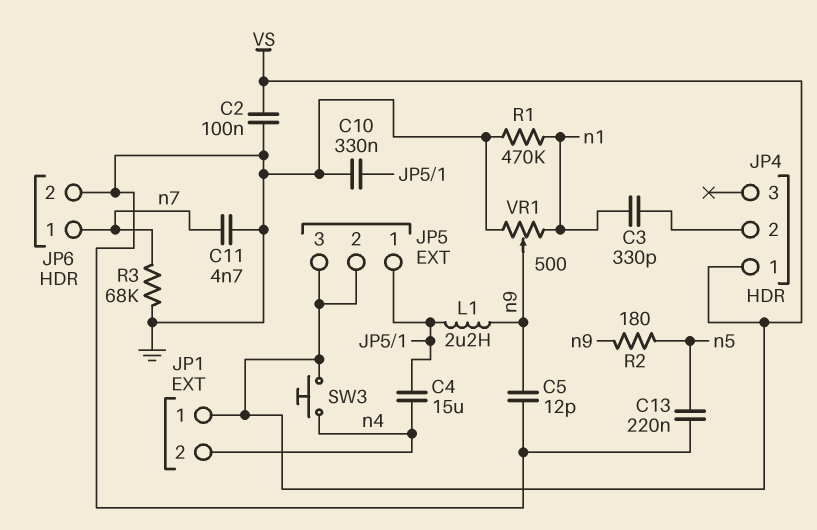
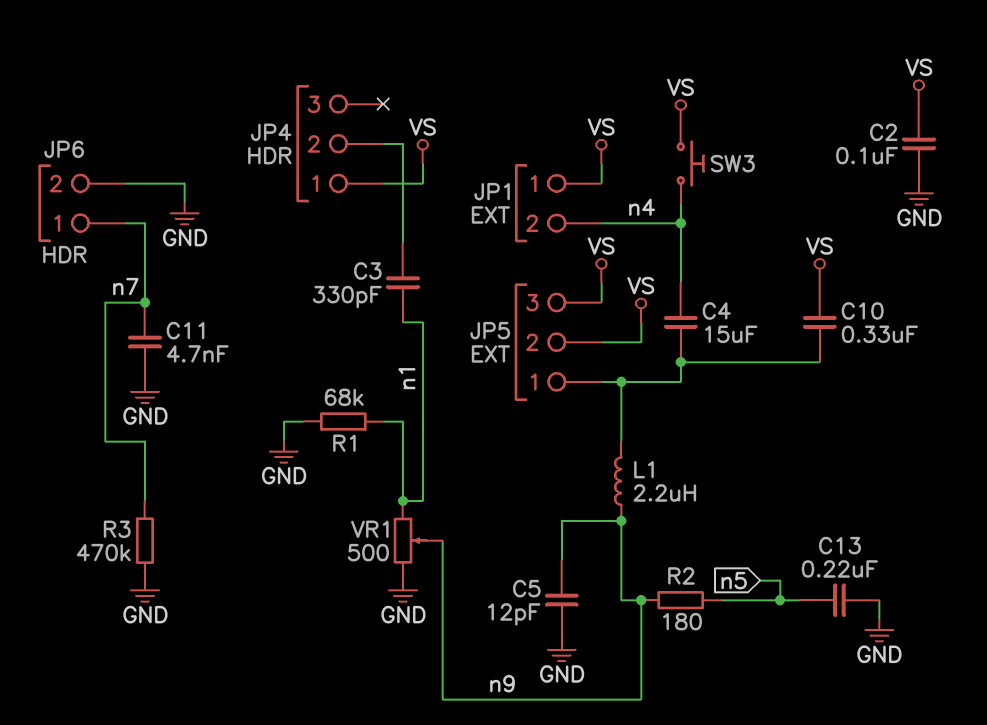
C10: 330nF (GND, JP5/1) -> 330nF (JP5/1, VS)
R1: 470k (GND, n1) -> 68k (GND, n1)
R3: 68k (GND, n7) -> 470k (GND, n7)

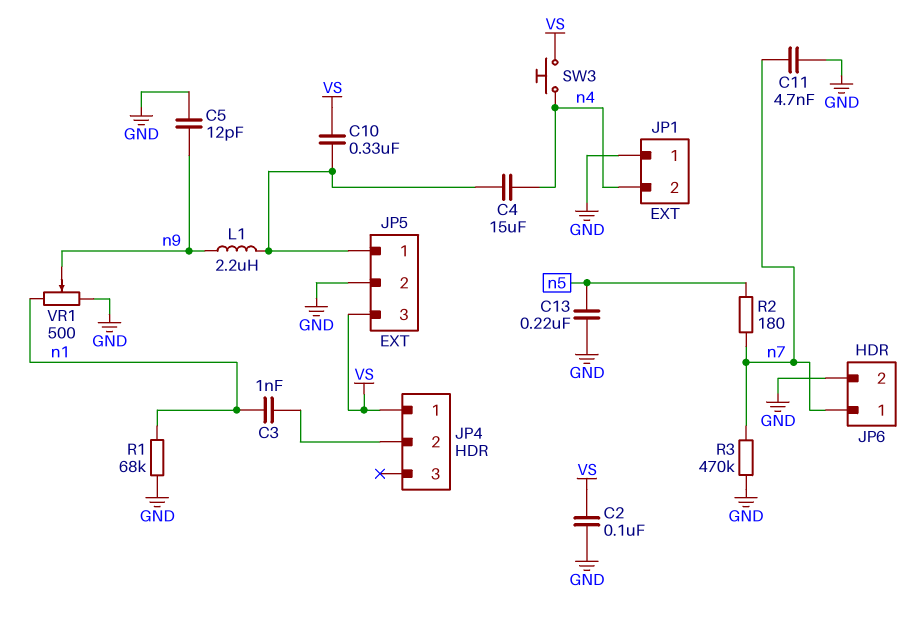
C3: 330pF (JP4/2, n1) -> 1nF (JP4/2, n1)
JP1 pin 1: VS -> GND
JP5 pin 2: VS -> GND
R2: 180 (n5, n9) -> 180 (n5, n7)

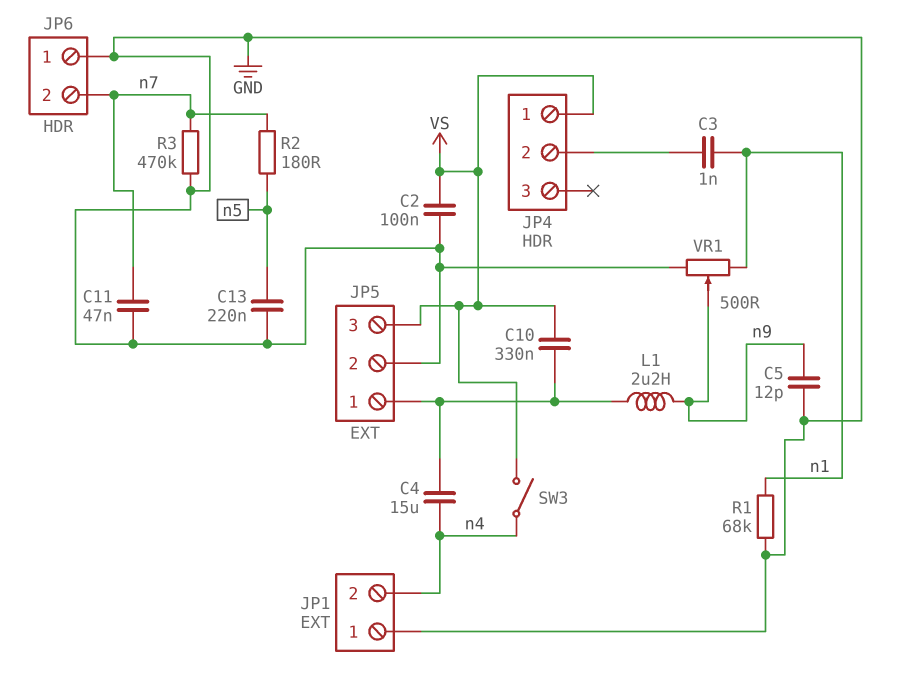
C11: 4.7nF (GND, n7) -> 47nF (GND, n7)
JP6 pin 1: n7 -> GND
JP6 pin 2: GND -> n7
SW3: button (VS, n4) -> switch (VS, n4)

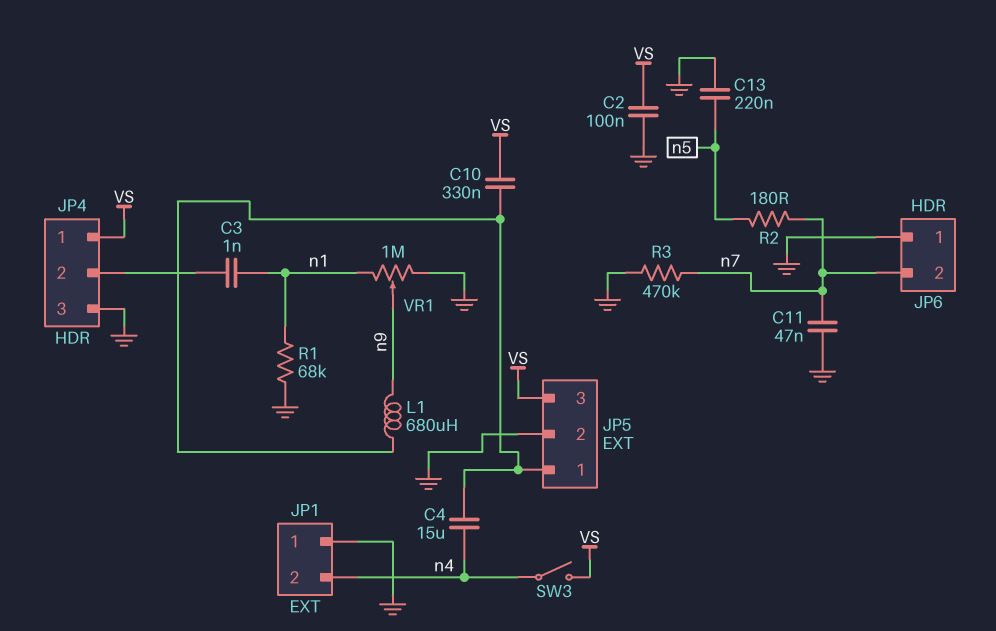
C5: 12pF (GND, n9) -> none
JP4 pin 3: none -> GND
L1: 2.2uH (JP5/1, n9) -> 680uH (JP5/1, n9)
VR1: 500 (GND, n1, wiper n9) -> 1M (GND, n1, wiper n9)

